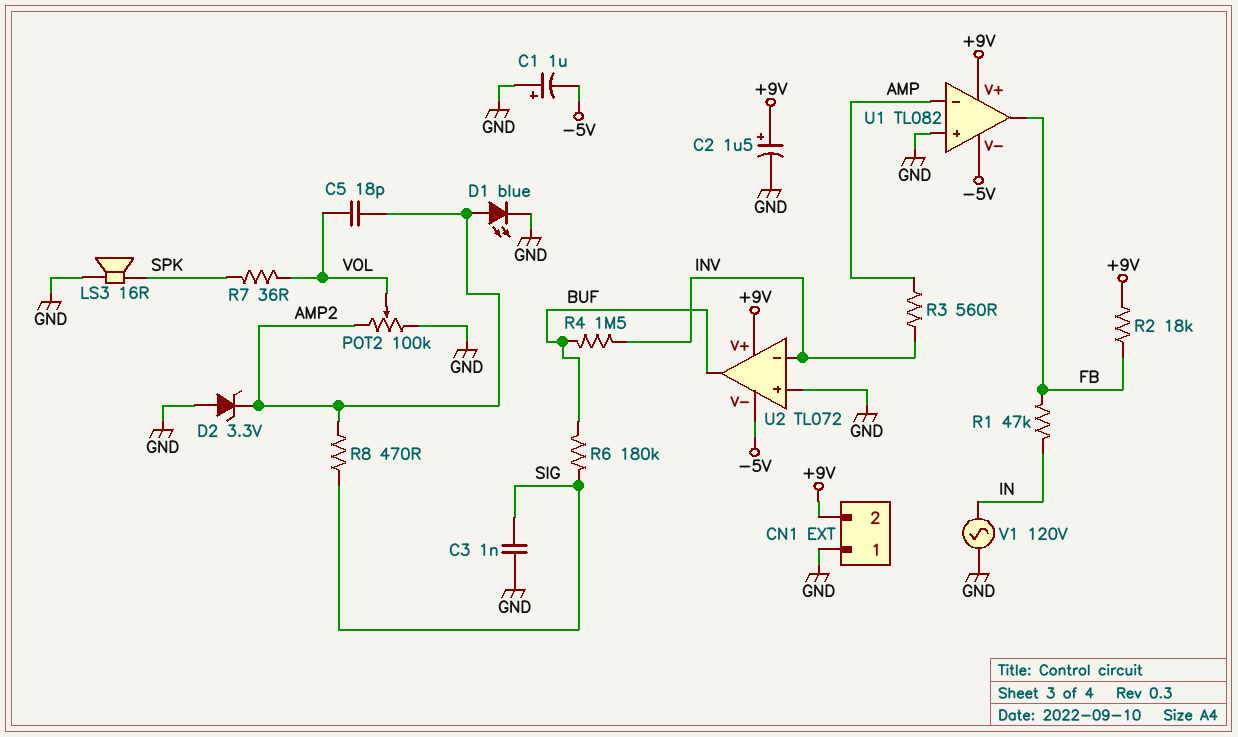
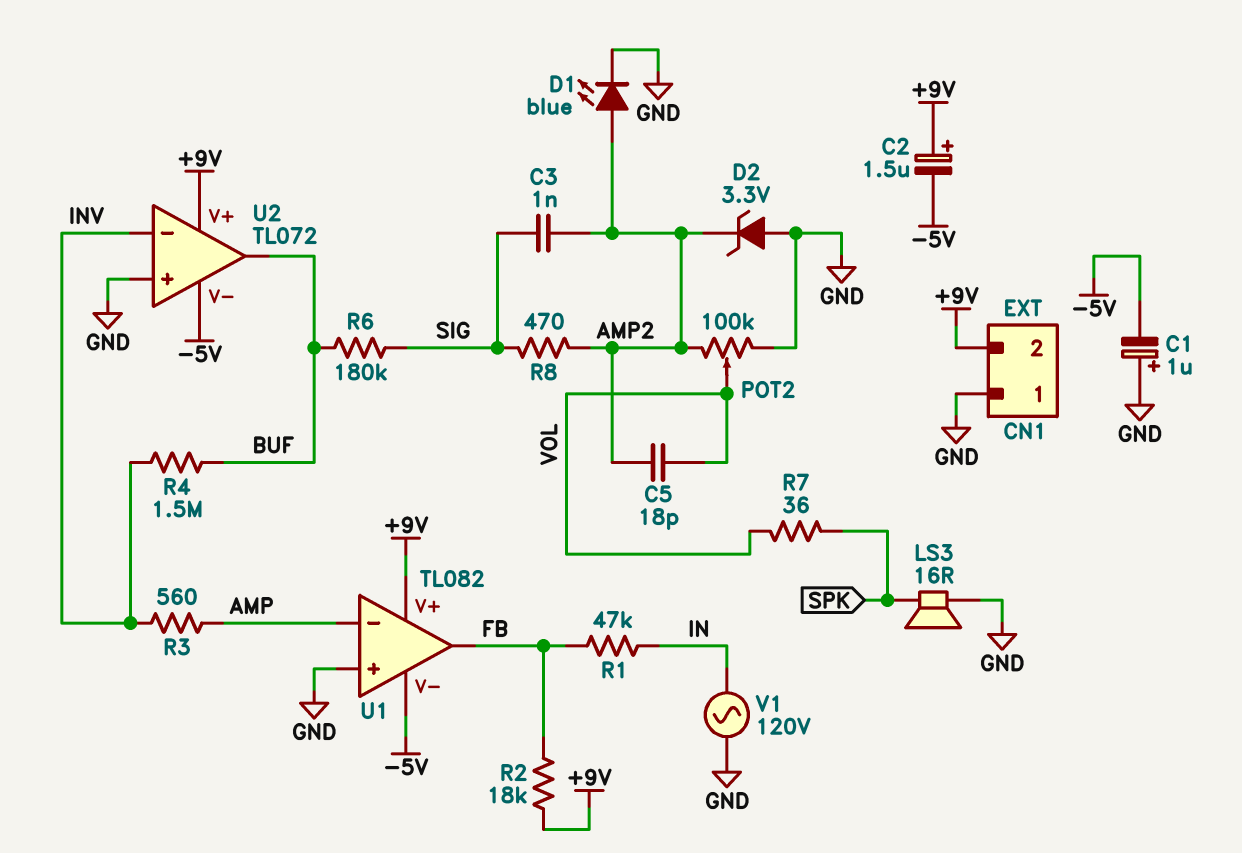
C2: 1.5uF (plus +9V, minus GND) -> 1.5uF (plus +9V, minus -5V)
C3: 1nF (GND, SIG) -> 1nF (AMP2, SIG)

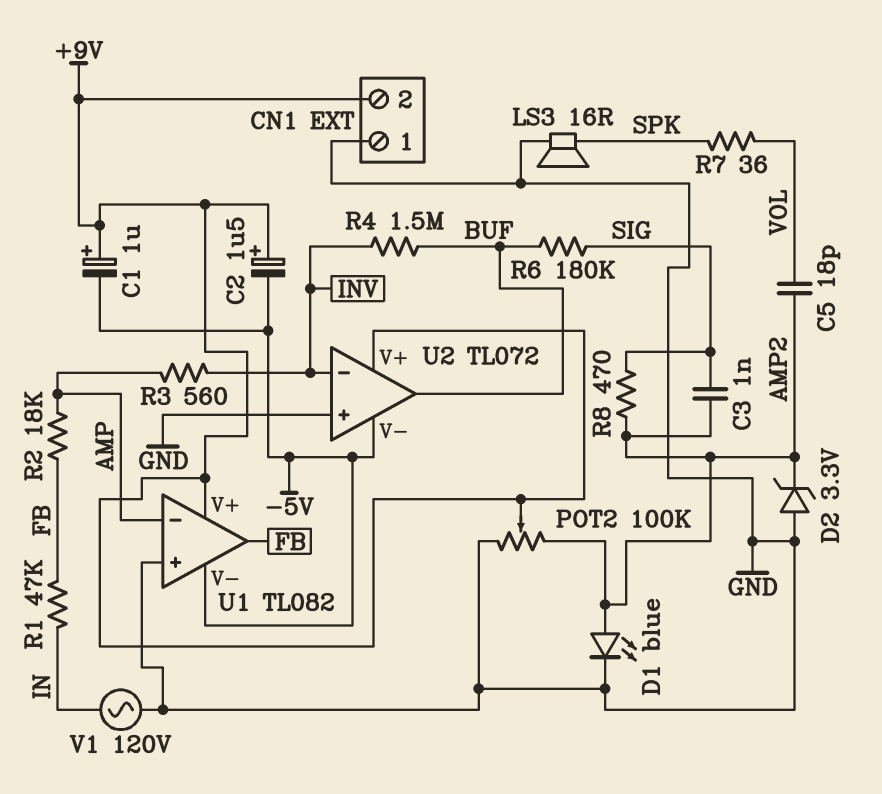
C1: 1uF (plus GND, minus -5V) -> 1uF (plus +9V, minus -5V)
POT2: 100k (AMP2, GND, wiper VOL) -> 100k (AMP2, GND, wiper +9V)
R2: 18k (+9V, FB) -> 18k (AMP, FB)

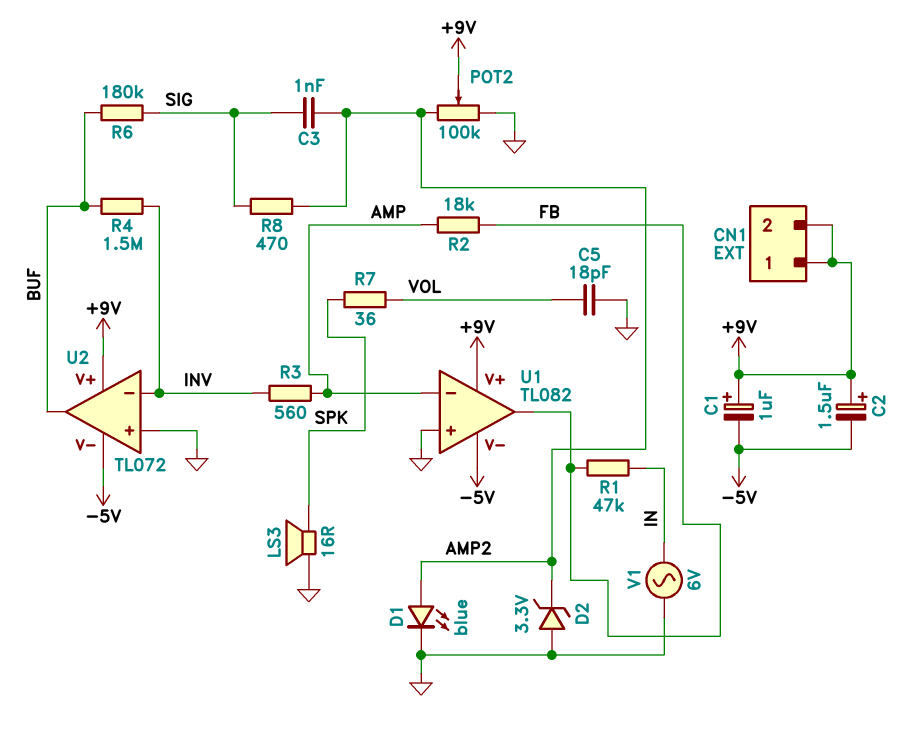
C5: 18pF (AMP2, VOL) -> 18pF (GND, VOL)
CN1 pin 1: GND -> +9V
V1: AC 120V (GND, IN) -> AC 6V (GND, IN)

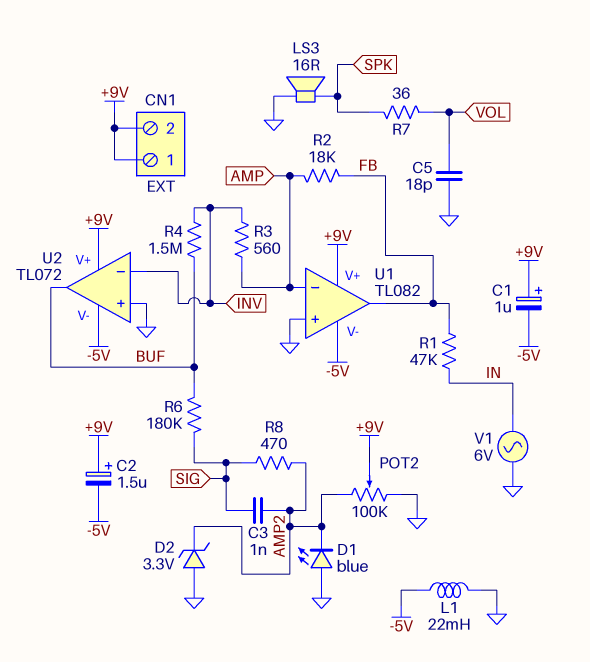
D1: LED blue (A AMP2, K GND) -> LED blue (A GND, K AMP2)
L1: none -> 22mH (-5V, GND)

